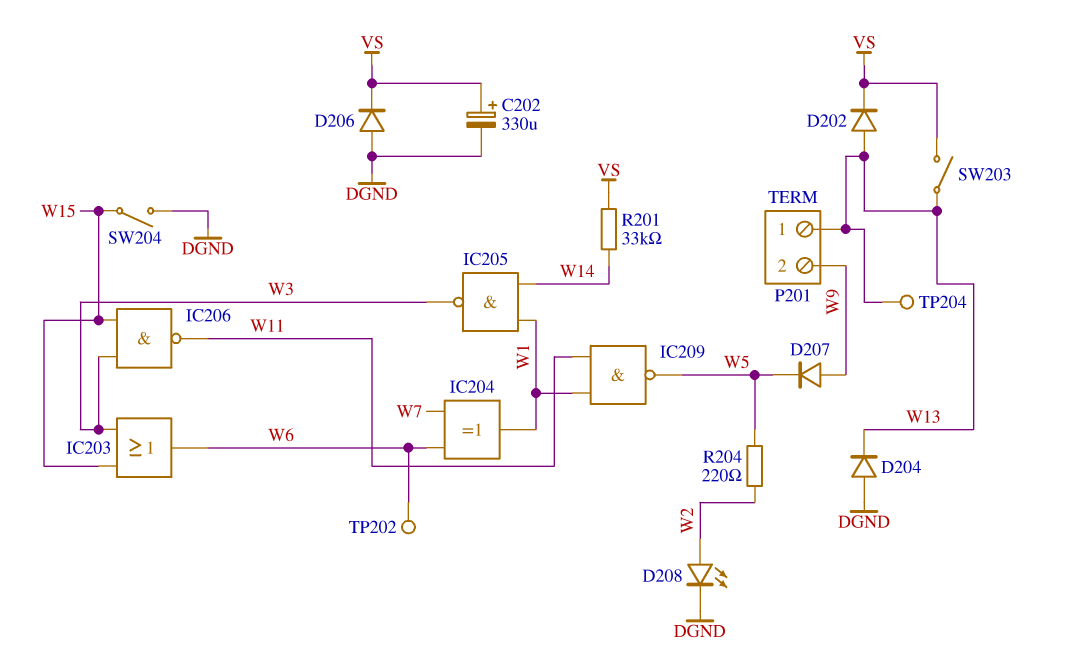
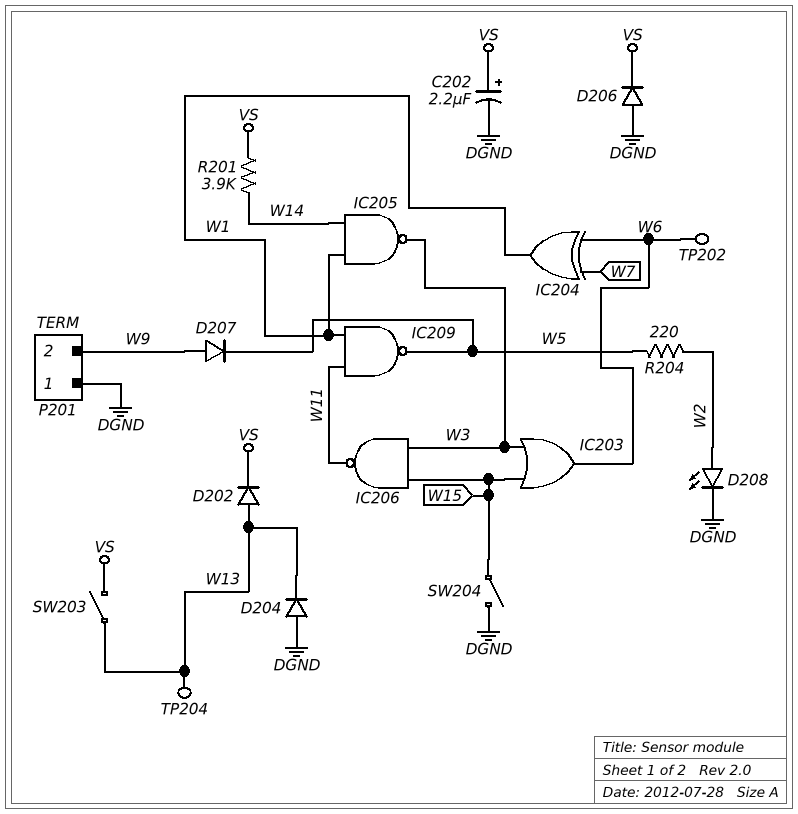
C202: 330uF (plus VS, minus DGND) -> 2.2uF (plus VS, minus DGND)
P201 pin 1: W13 -> DGND
R201: 33k (VS, W14) -> 3.9k (VS, W14)

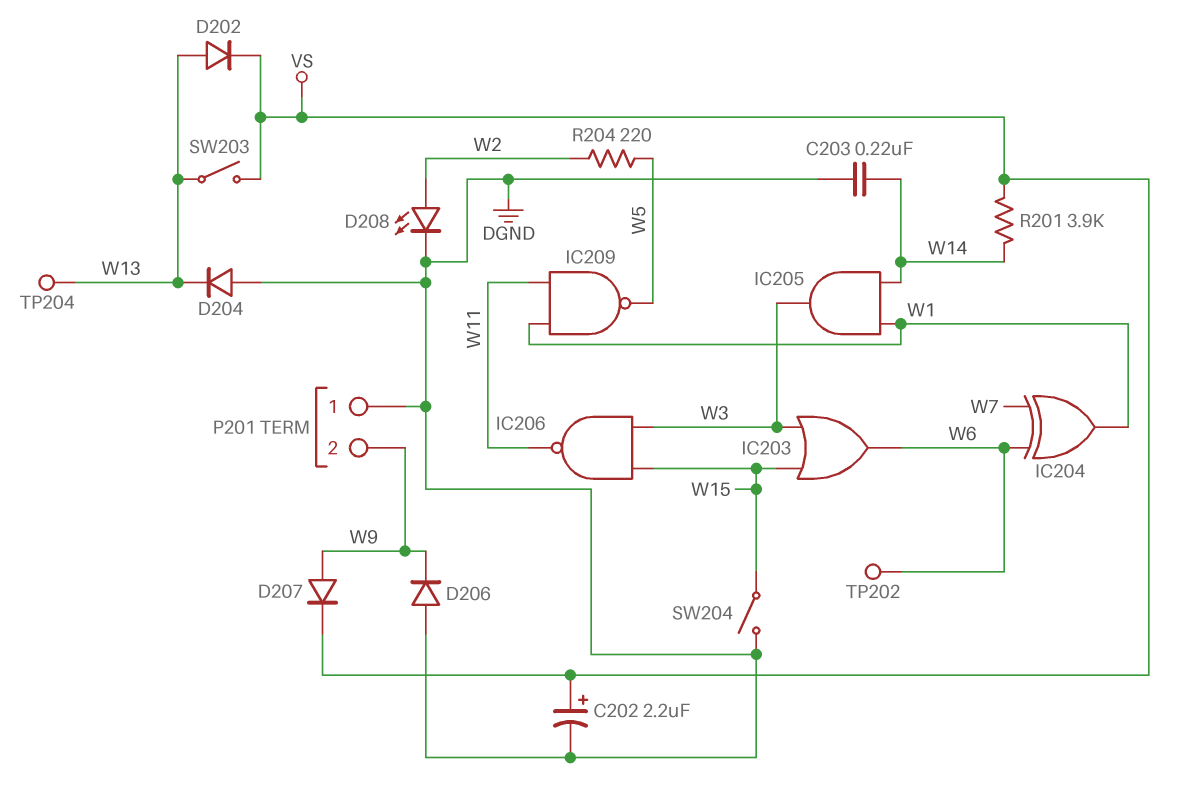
C203: none -> 220nF (DGND, W14)
D206: diode (A DGND, K VS) -> diode (A DGND, K W9)
D207: diode (A W9, K W5) -> diode (A W9, K VS)
IC205: NAND (in W1, in W14, out W3) -> AND (in W1, in W14, out W3)

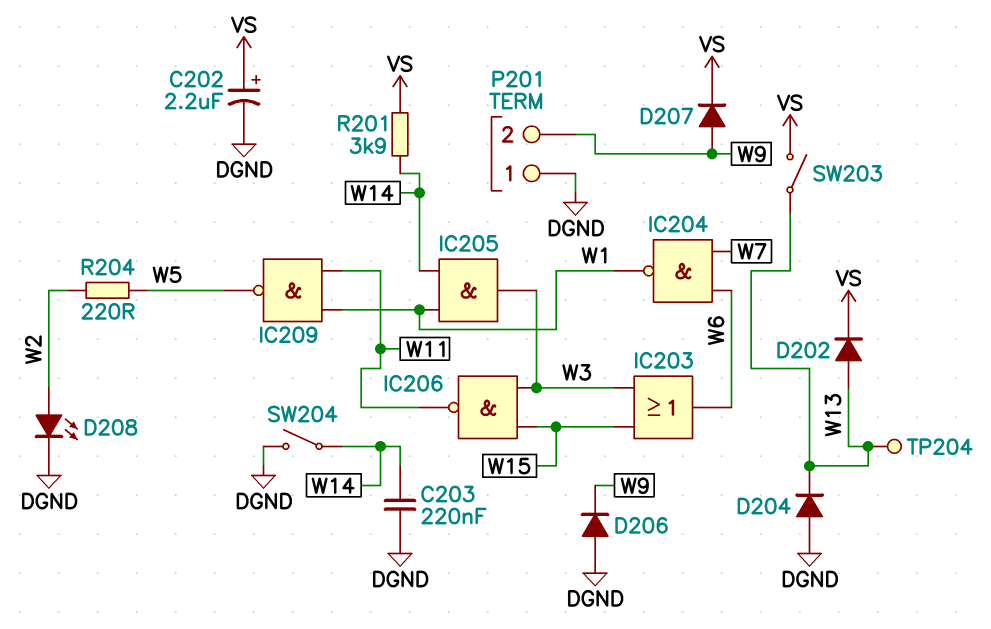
IC204: XOR (in W6, in W7, out W1) -> NAND (in W6, in W7, out W1)
SW204: switch (DGND, W15) -> switch (DGND, W14)
TP202: test point (W6) -> none

